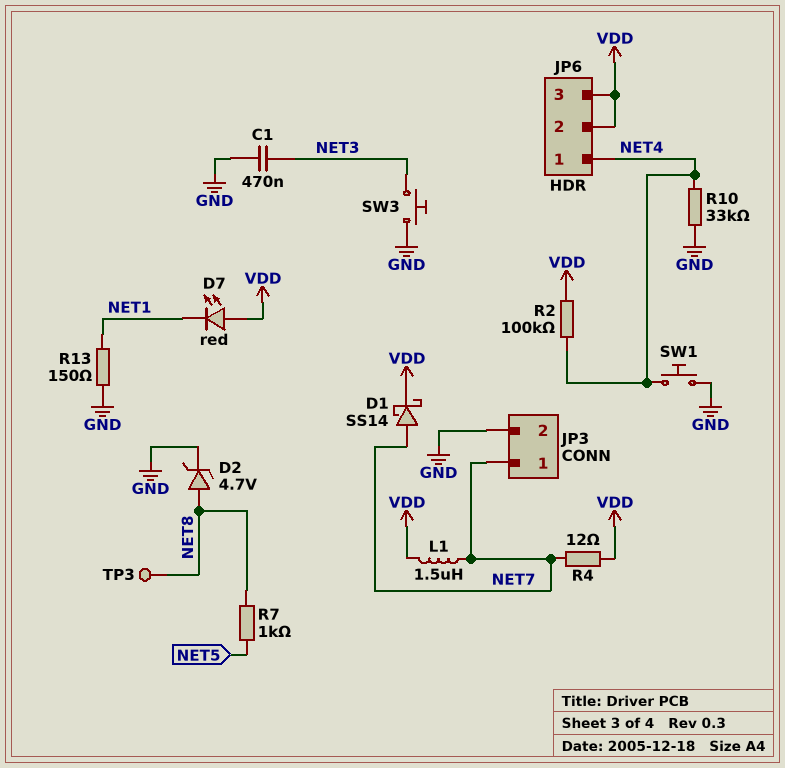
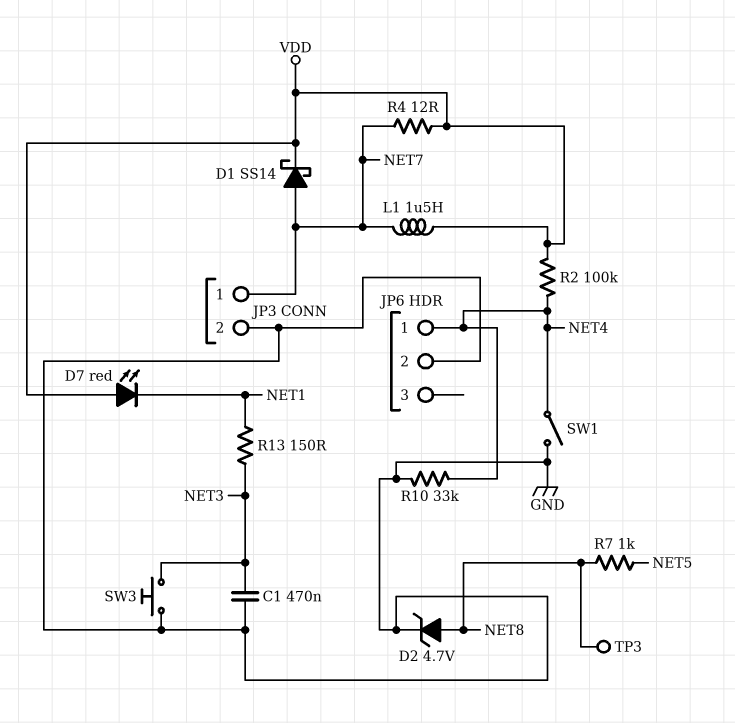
JP6 pin 2: VDD -> GND
JP6 pin 3: VDD -> none
R13: 150 (GND, NET1) -> 150 (NET1, NET3)
SW1: button (GND, NET4) -> switch (GND, NET4)

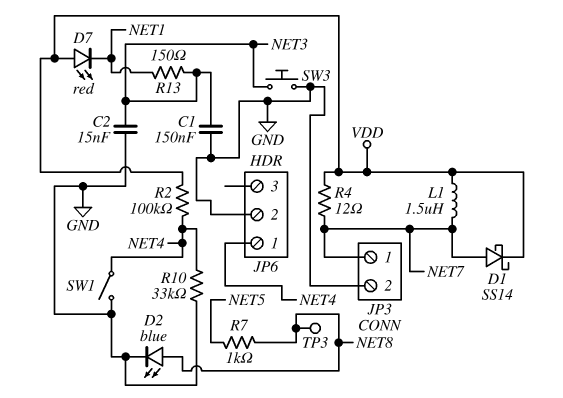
C1: 470nF (GND, NET3) -> 150nF (GND, NET3)
C2: none -> 15nF (GND, NET3)
D2: zener 4.7V (A NET8, K GND) -> LED blue (A NET8, K GND)

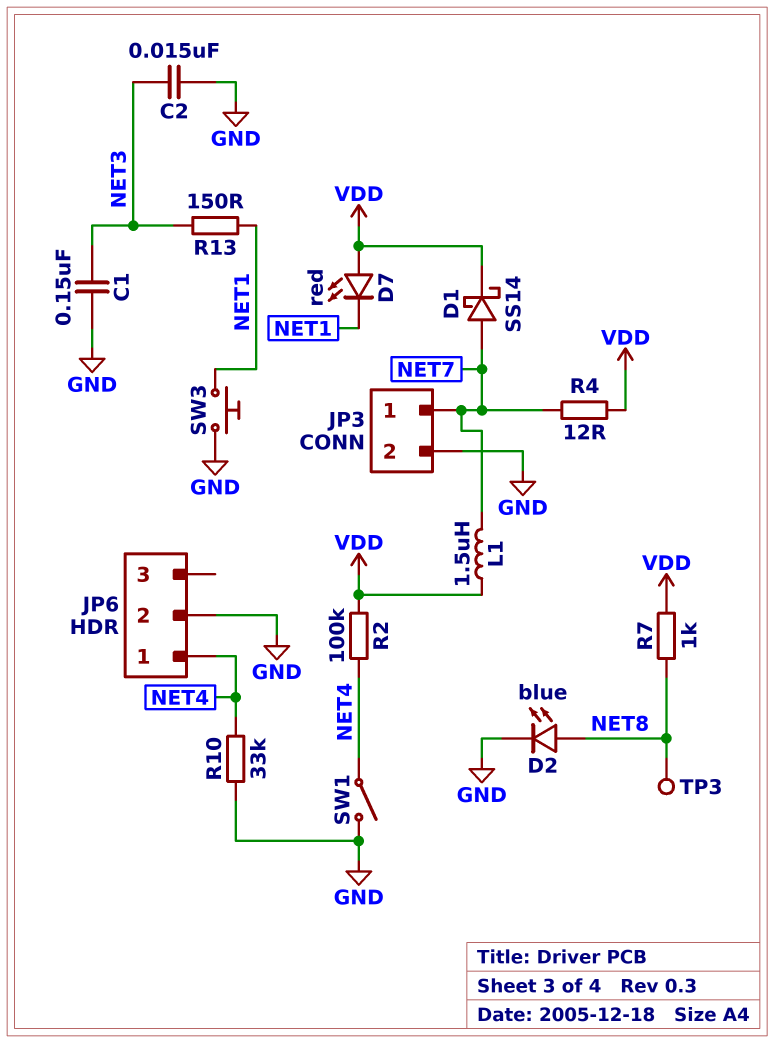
R7: 1k (NET5, NET8) -> 1k (NET8, VDD)
SW3: button (GND, NET3) -> button (GND, NET1)

